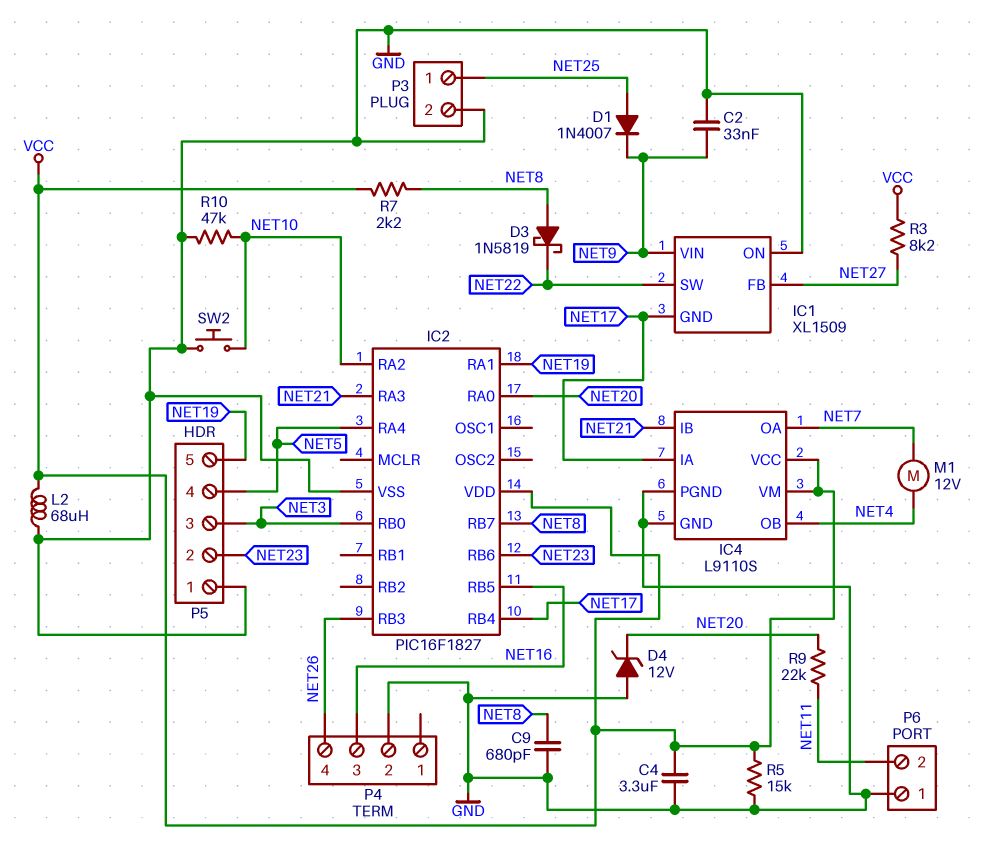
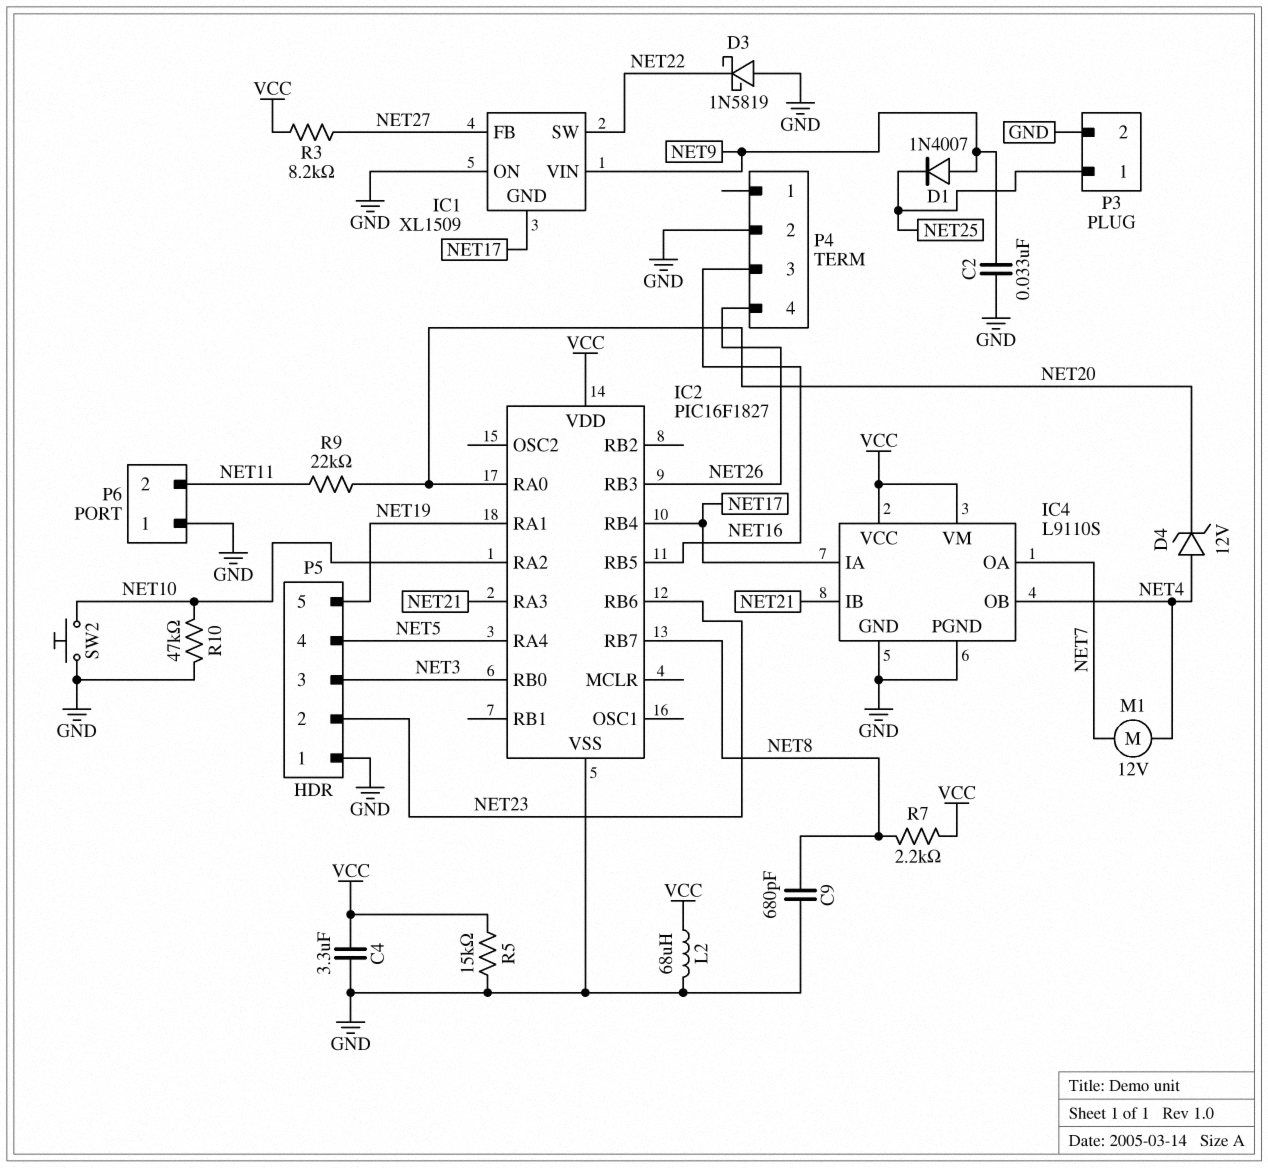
D1: diode 1N4007 (A NET25, K NET9) -> diode 1N4007 (A NET9, K NET25)
D3: schottky 1N5819 (A NET8, K NET22) -> schottky 1N5819 (A GND, K NET22)
D4: zener 12V (A GND, K NET20) -> zener 12V (A NET4, K NET20)

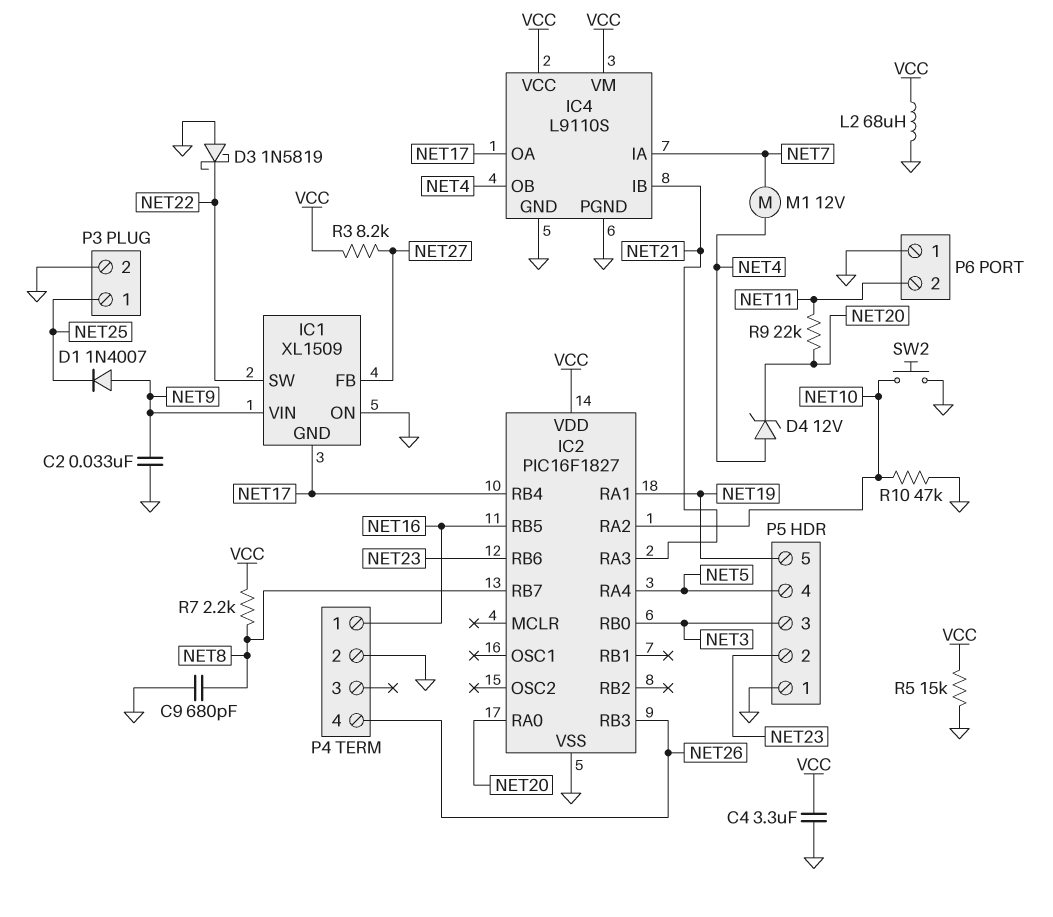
IC4 pin IA: NET17 -> NET7
IC4 pin OA: NET7 -> NET17
P4 pin 1: none -> NET16
P4 pin 3: NET16 -> none

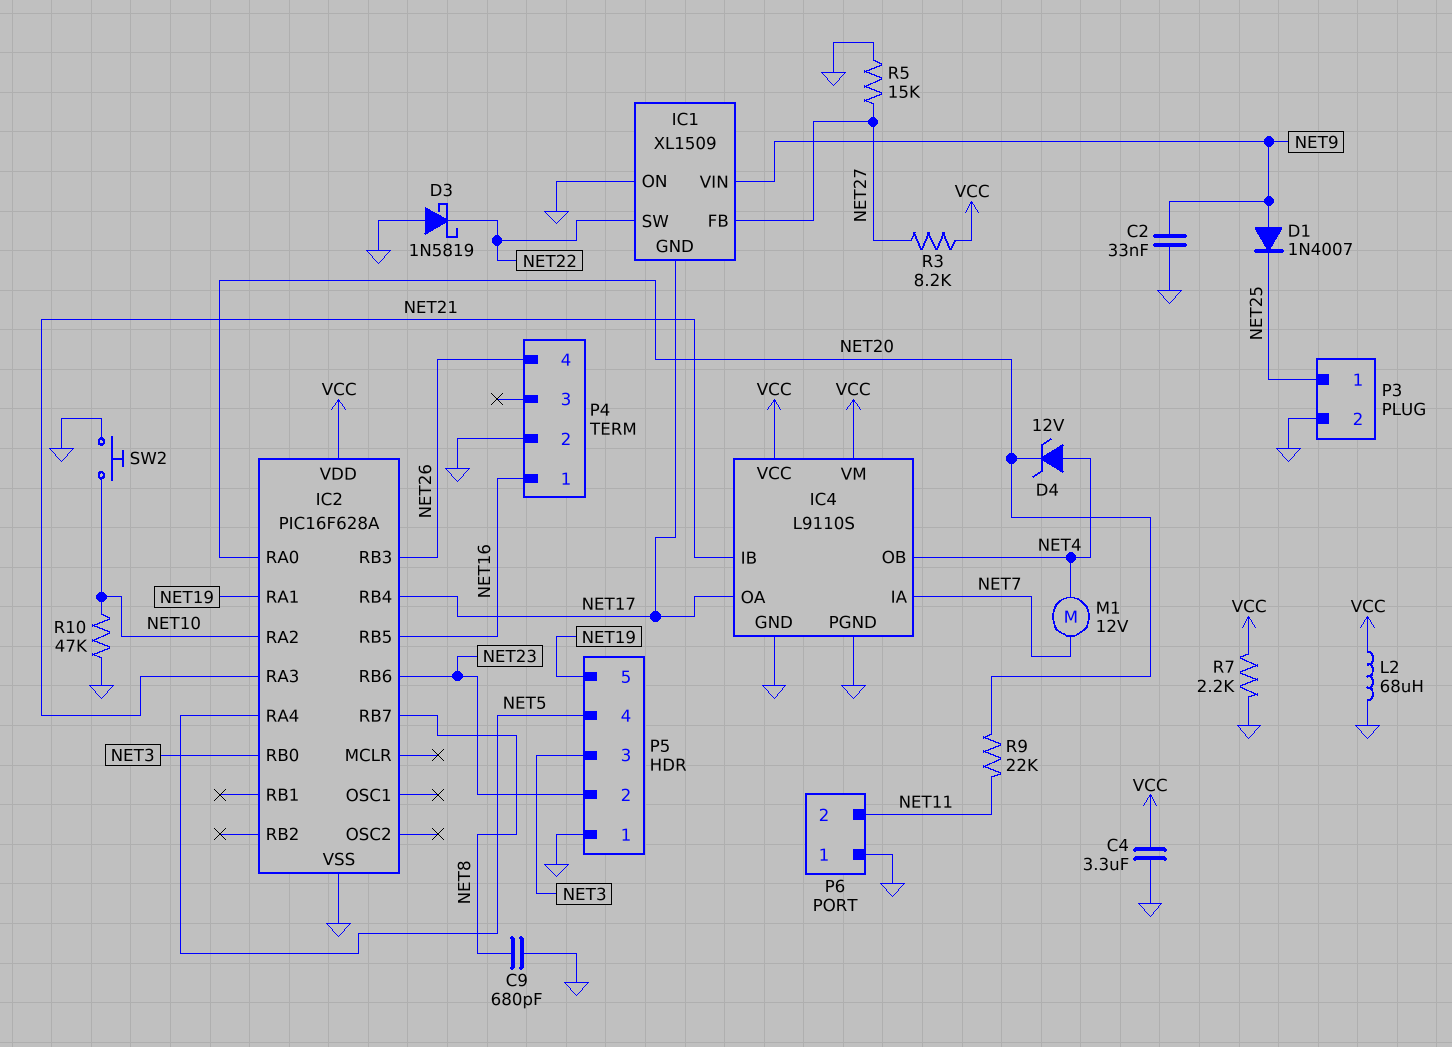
IC2: PIC16F1827 -> PIC16F628A
R5: 15k (GND, VCC) -> 15k (GND, NET27)
R7: 2.2k (NET8, VCC) -> 2.2k (GND, VCC)

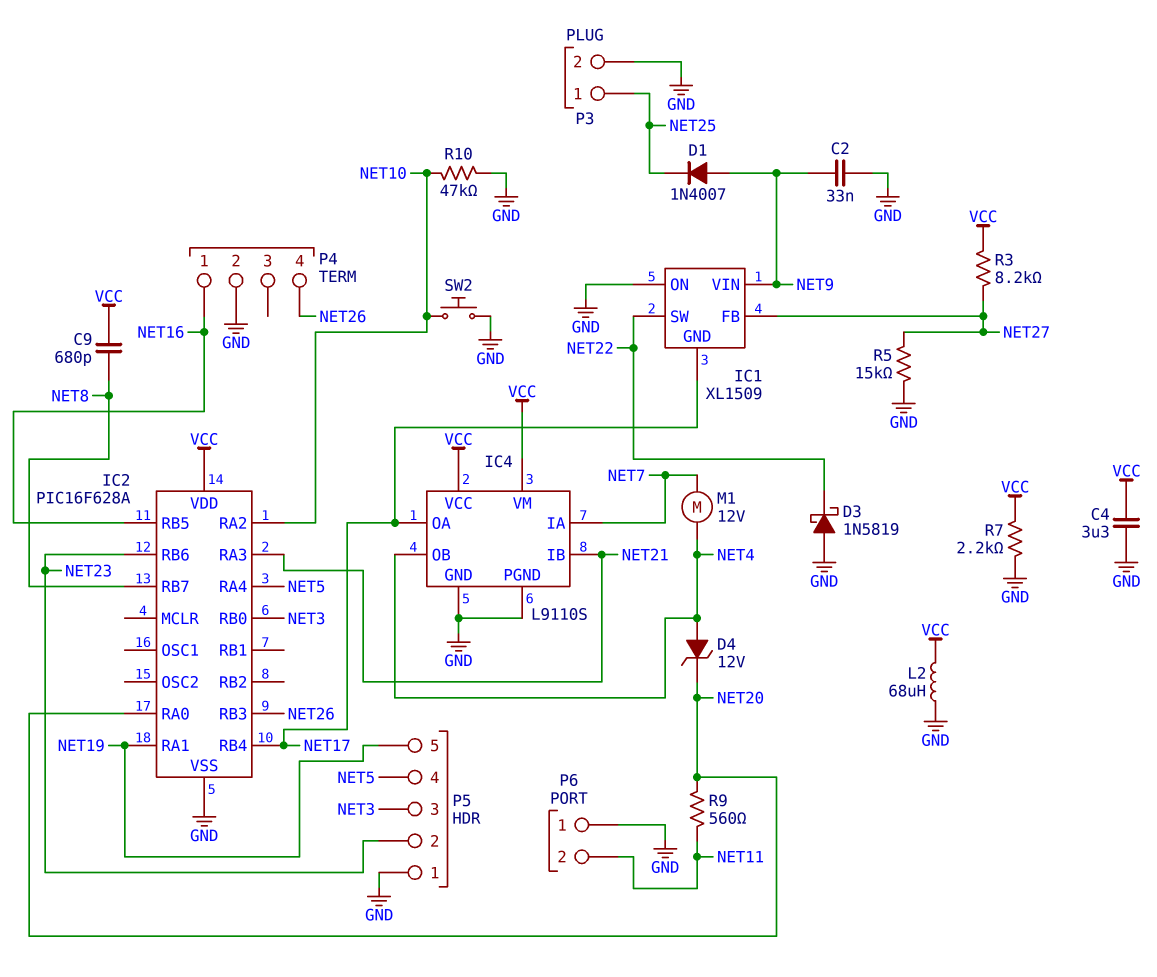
C9: 680pF (GND, NET8) -> 680pF (NET8, VCC)
R9: 22k (NET11, NET20) -> 560 (NET11, NET20)

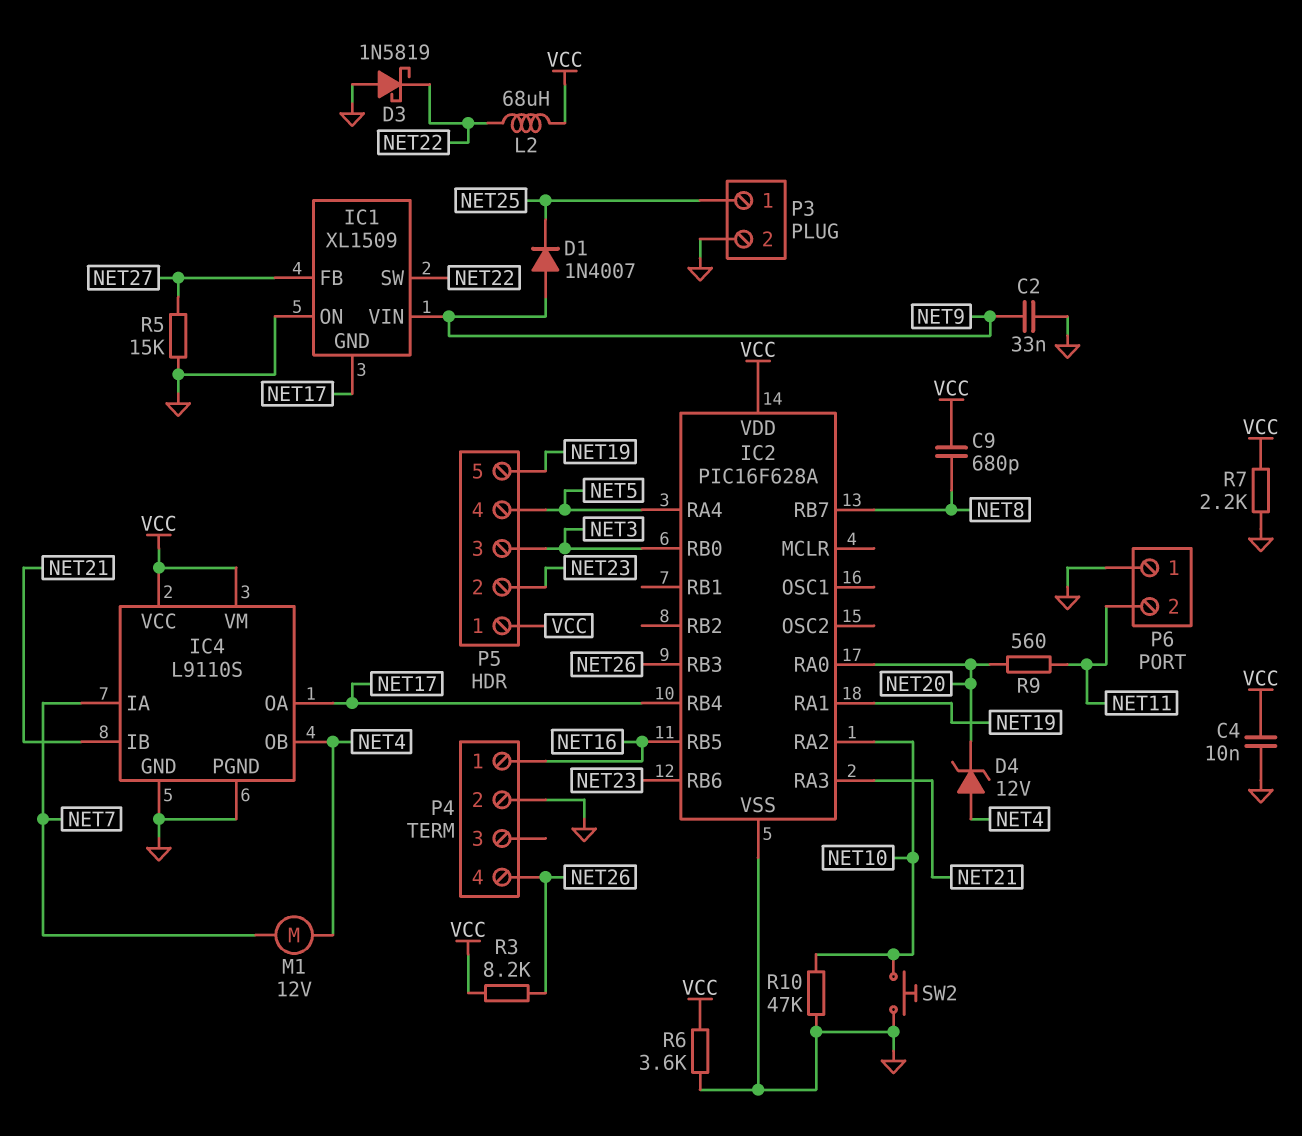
C4: 3.3uF (GND, VCC) -> 10nF (GND, VCC)
L2: 68uH (GND, VCC) -> 68uH (NET22, VCC)
P5 pin 1: GND -> VCC
R3: 8.2k (NET27, VCC) -> 8.2k (NET26, VCC)
R6: none -> 3.6k (GND, VCC)

